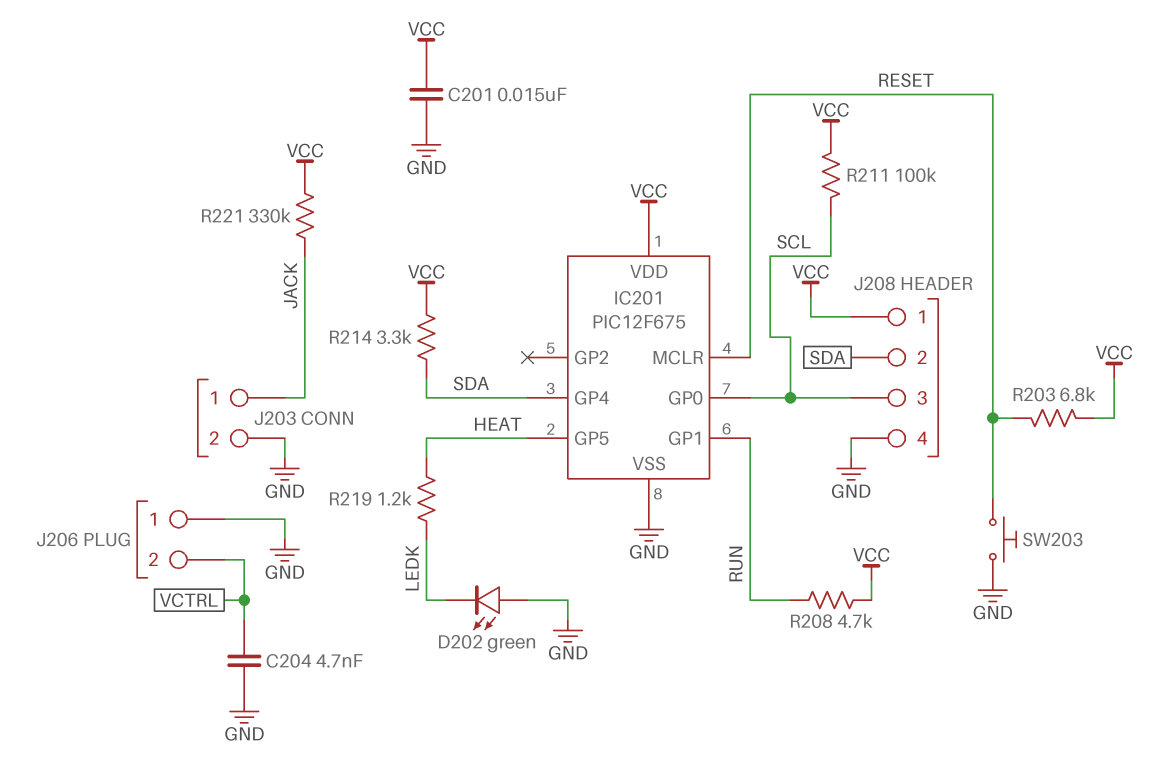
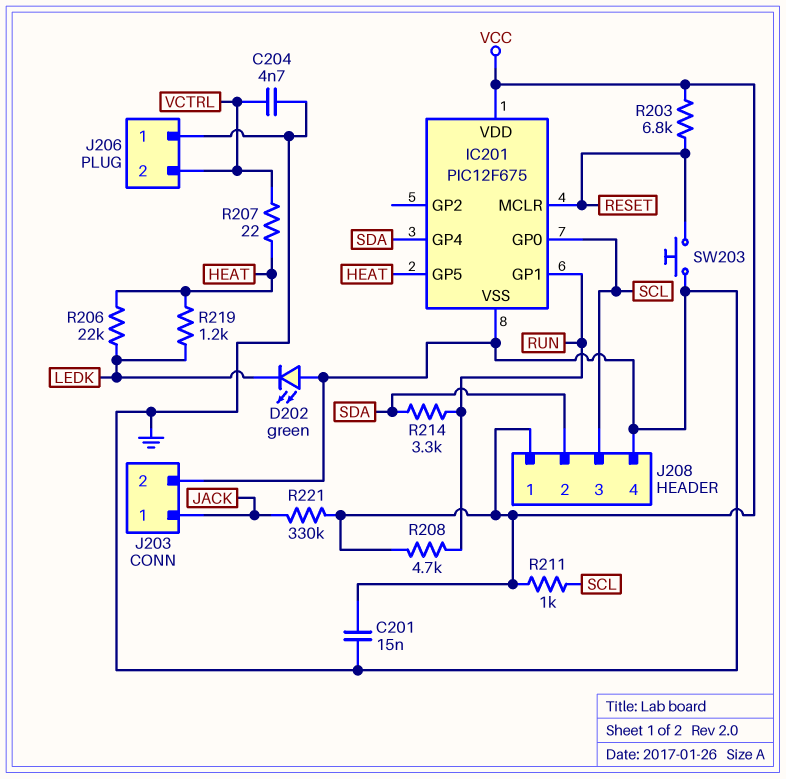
R206: none -> 22k (HEAT, LEDK)
R207: none -> 22 (HEAT, VCTRL)
R211: 100k (SCL, VCC) -> 1k (SCL, VCC)
R214: 3.3k (SDA, VCC) -> 3.3k (RUN, SDA)

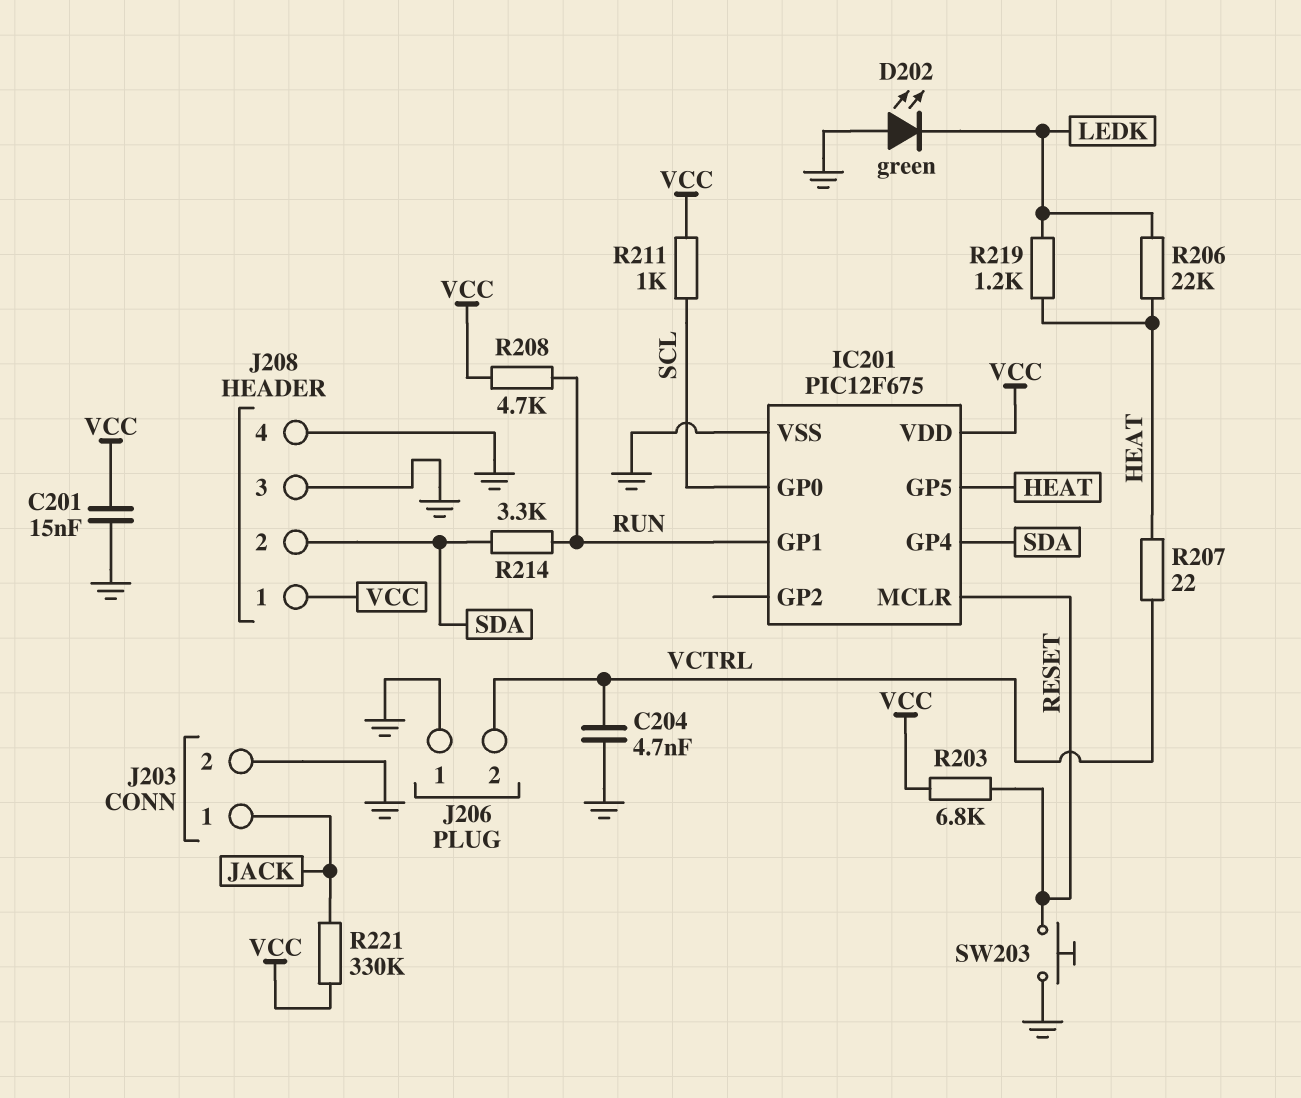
J208 pin 3: SCL -> GND

